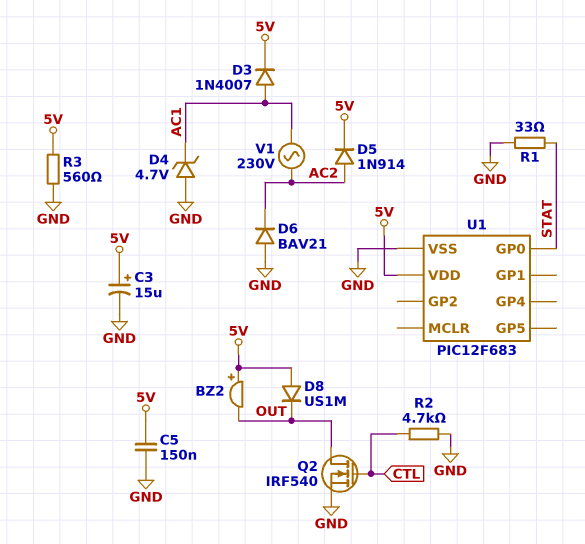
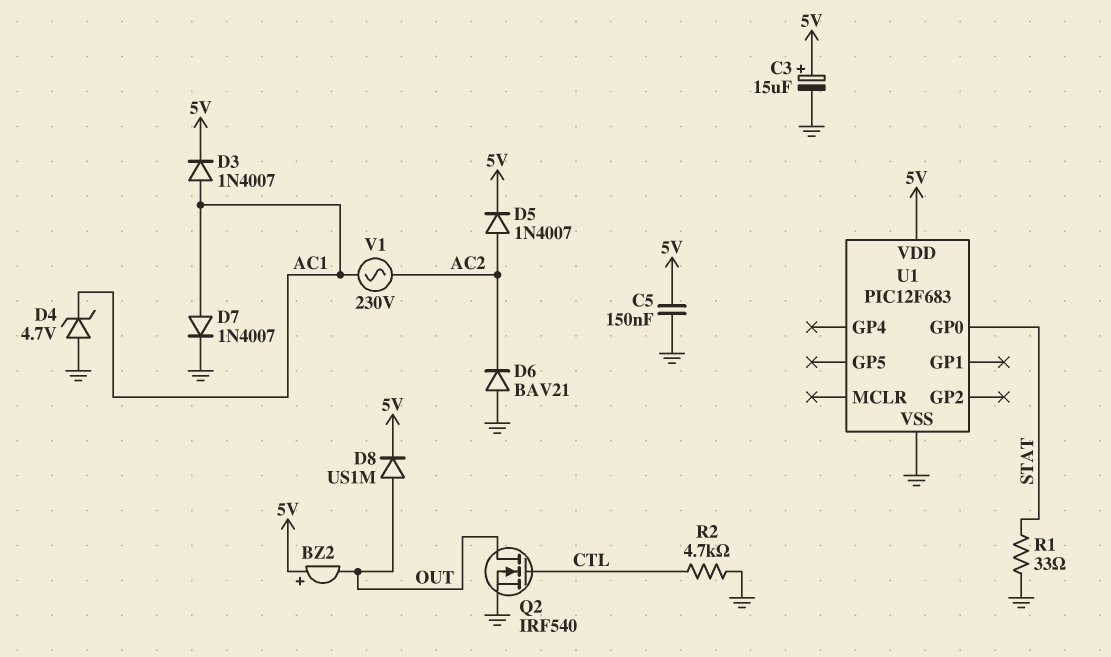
D5: diode 1N914 (A AC2, K 5V) -> diode 1N4007 (A AC2, K 5V)
D7: none -> diode 1N4007 (A AC1, K GND)
D8: diode US1M (A 5V, K OUT) -> diode US1M (A OUT, K 5V)
R3: 560 (5V, GND) -> none

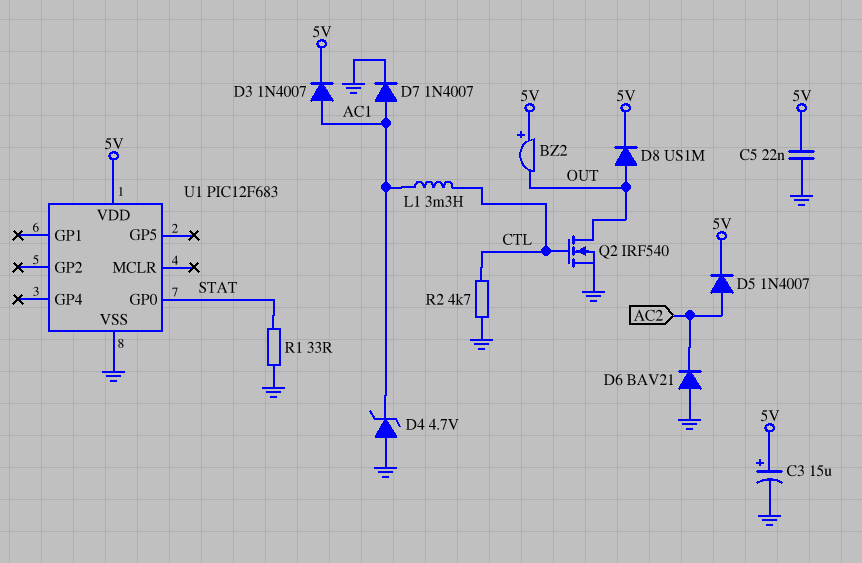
C5: 150nF (5V, GND) -> 22nF (5V, GND)
L1: none -> 3.3mH (AC1, CTL)
V1: AC 230V (AC1, AC2) -> none

